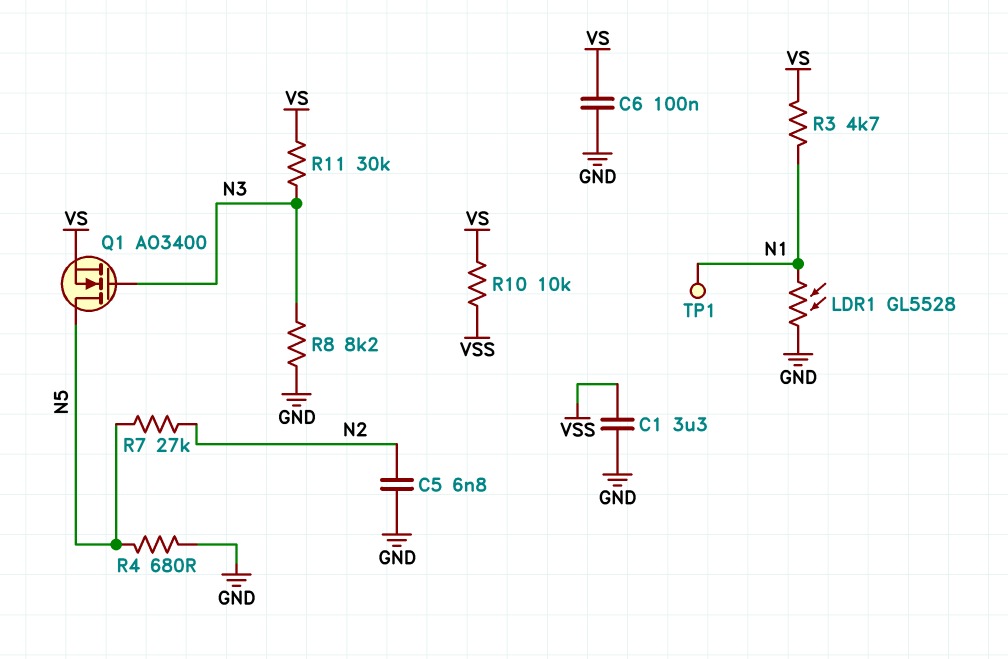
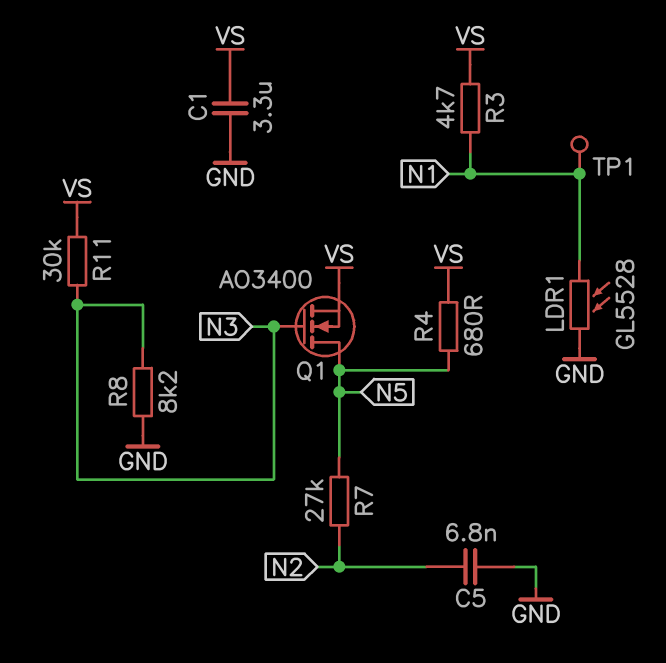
C1: 3.3uF (GND, VSS) -> 3.3uF (GND, VS)
C6: 100nF (GND, VS) -> none
R4: 680 (GND, N5) -> 680 (N5, VS)
R10: 10k (VS, VSS) -> none

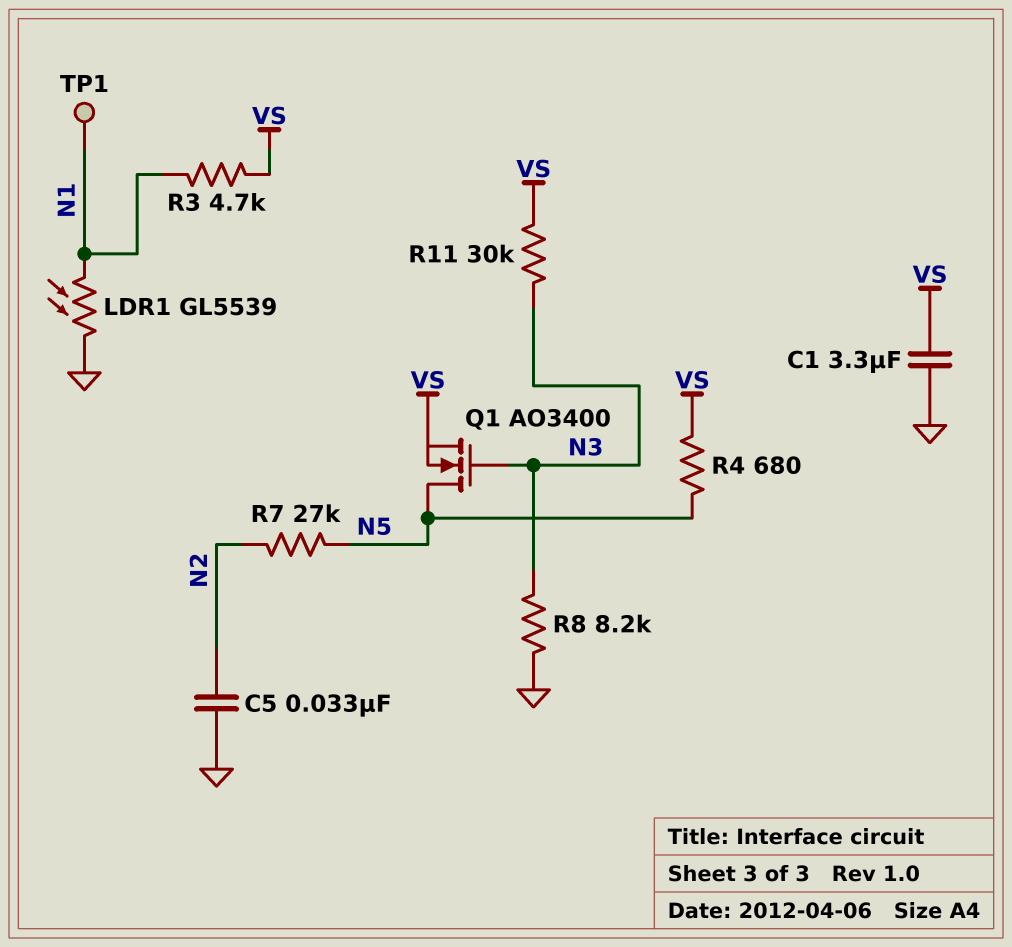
C5: 6.8nF (GND, N2) -> 33nF (GND, N2)
LDR1: GL5528 (GND, N1) -> GL5539 (GND, N1)

